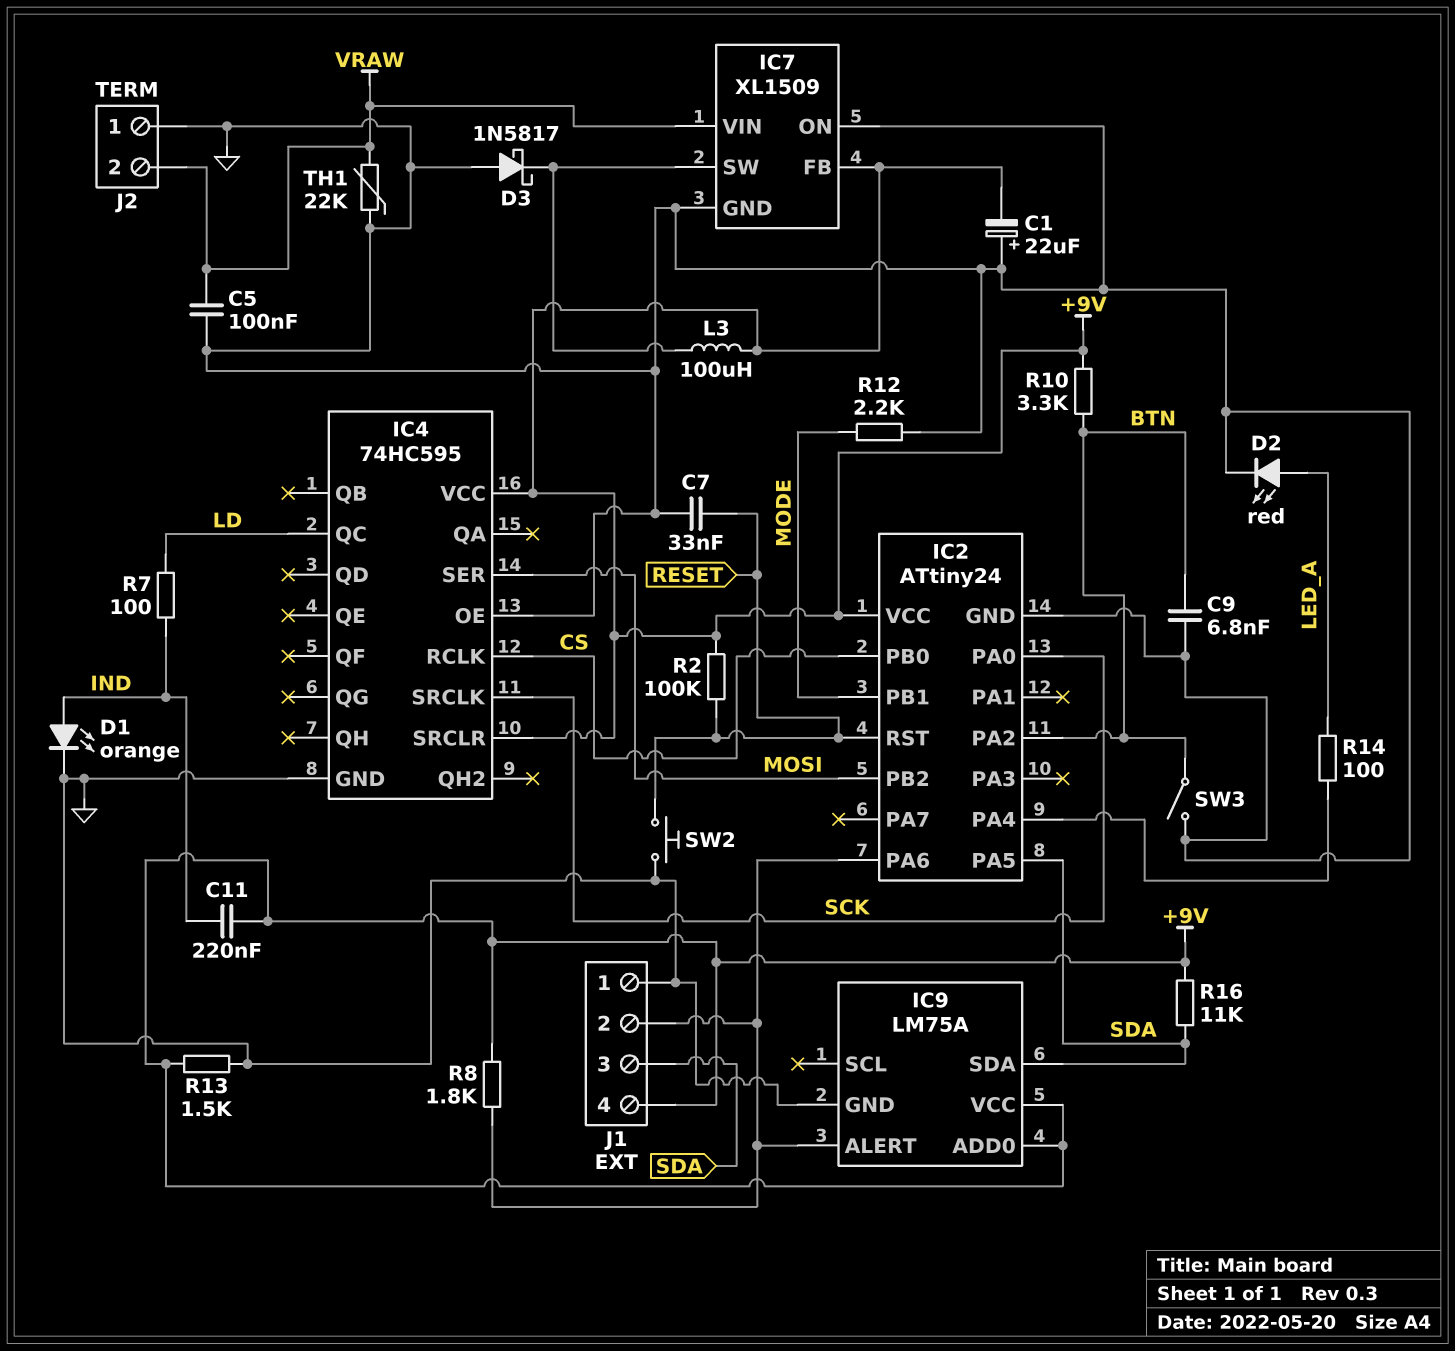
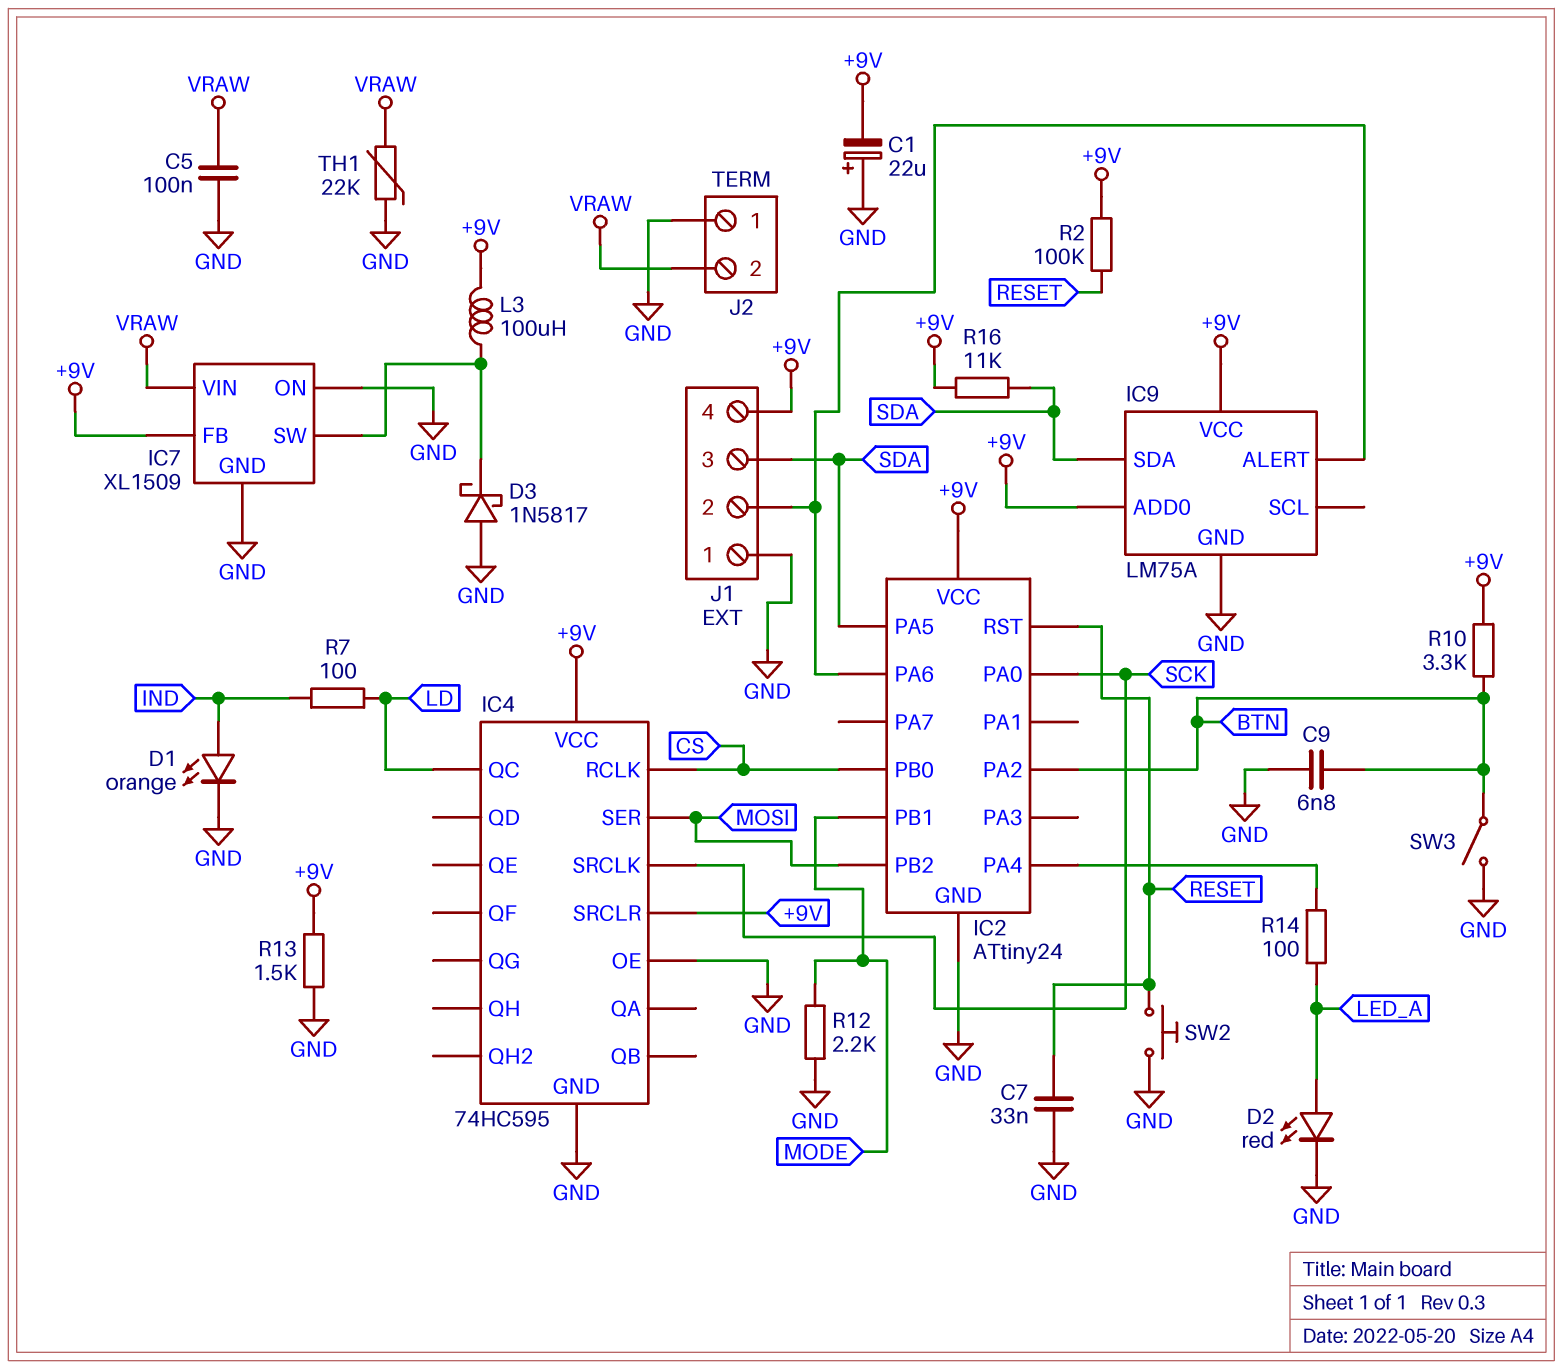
C11: 220nF (+9V, IND) -> none
R8: 1.8k (+9V, IC2/PA6) -> none

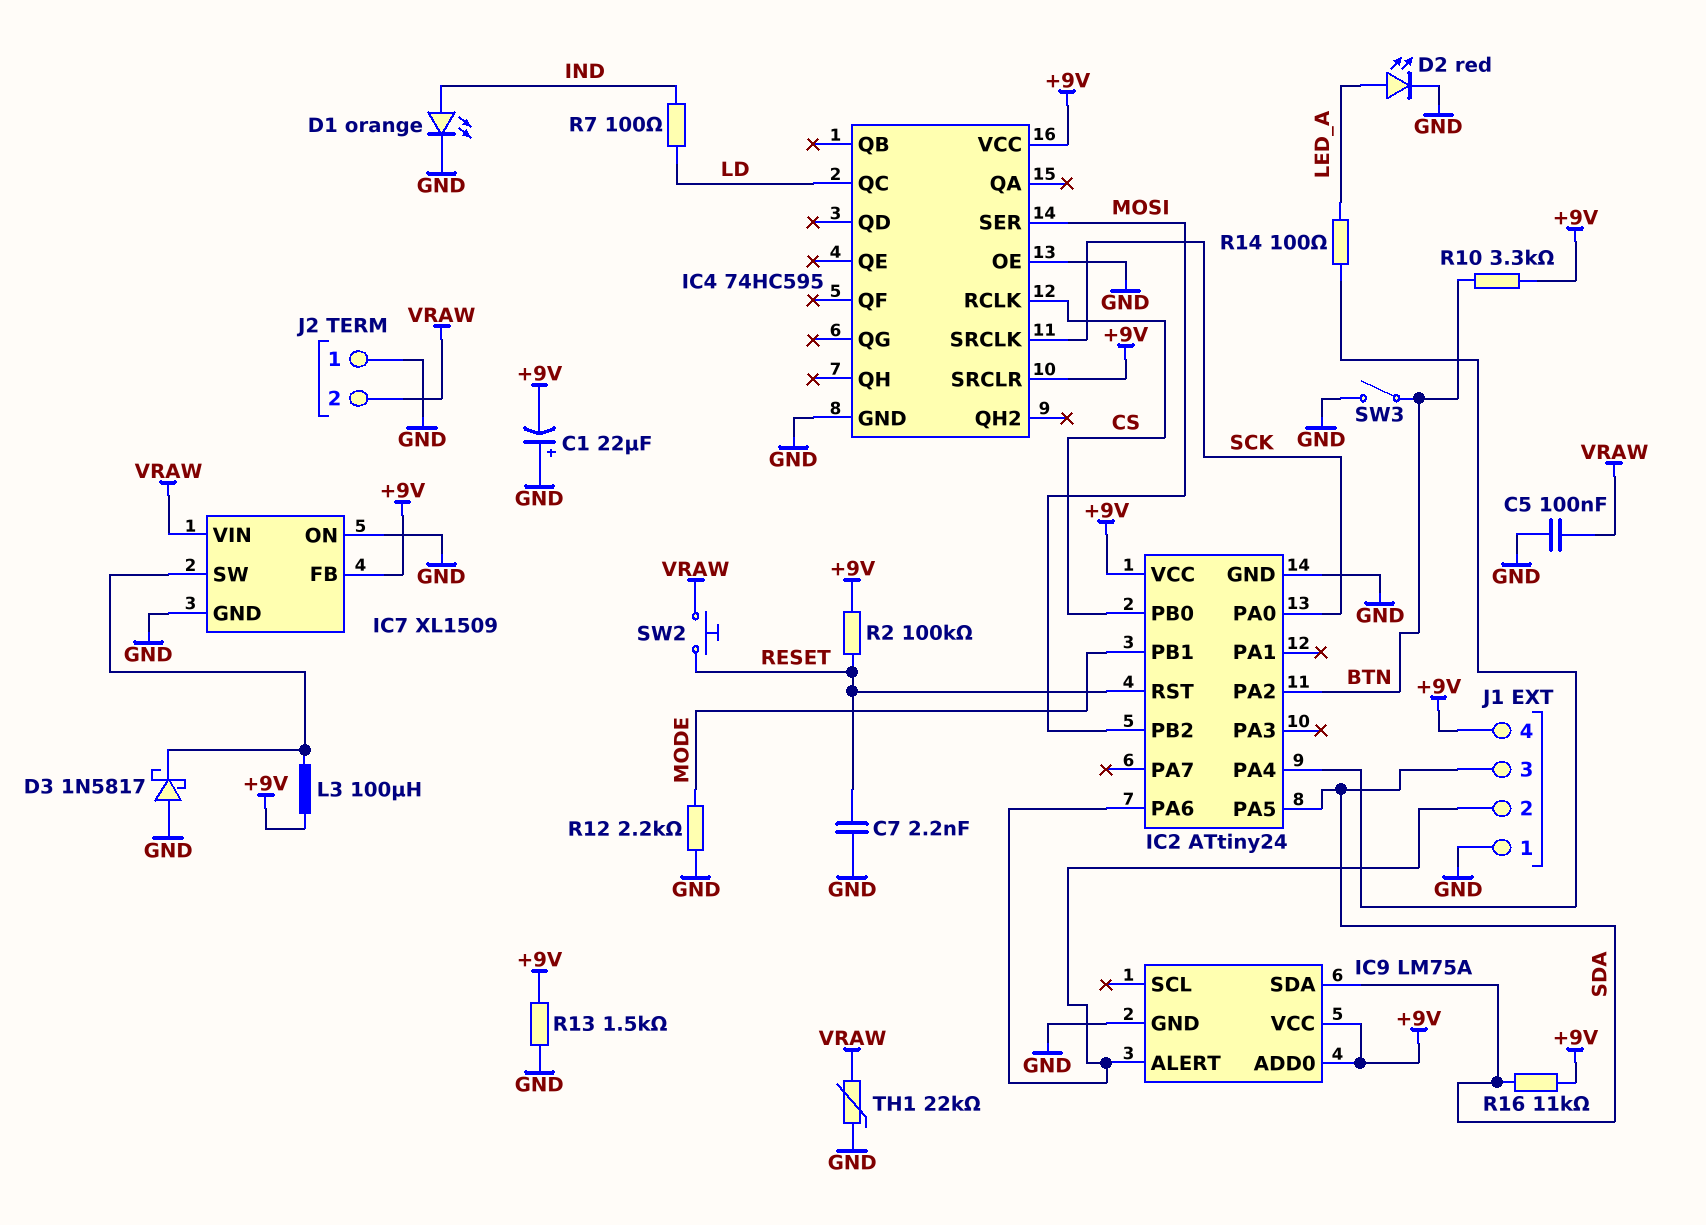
C7: 33nF (GND, RESET) -> 2.2nF (GND, RESET)
C9: 6.8nF (BTN, GND) -> none
SW2: button (GND, RESET) -> button (RESET, VRAW)

